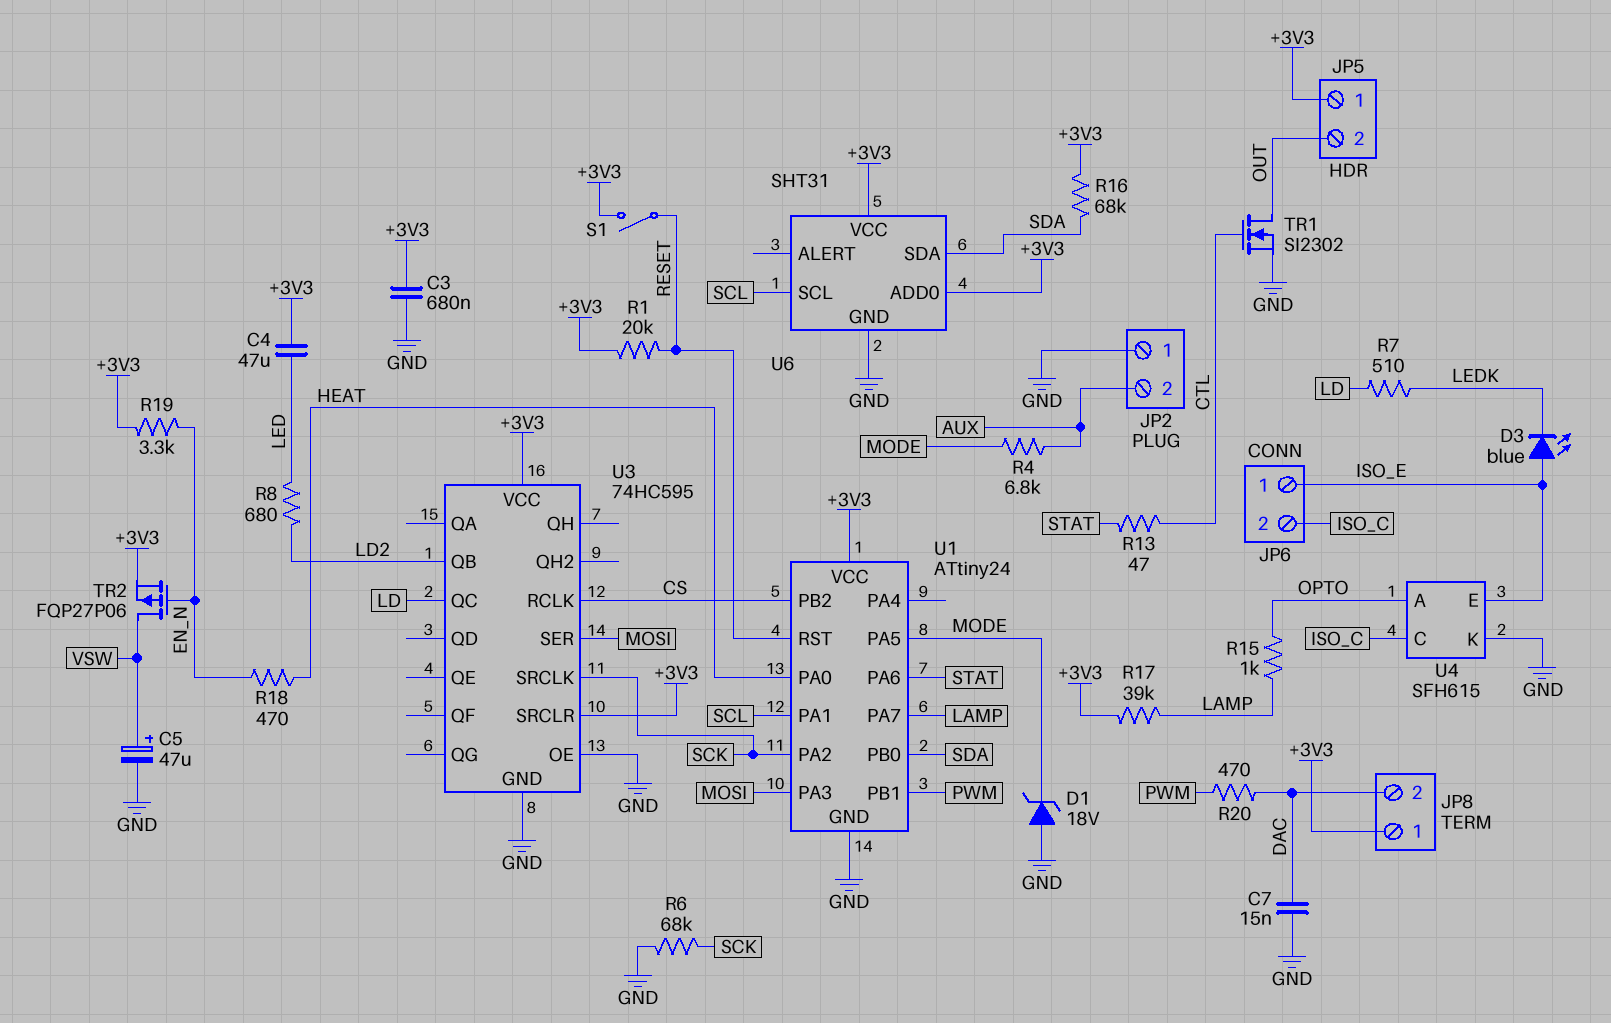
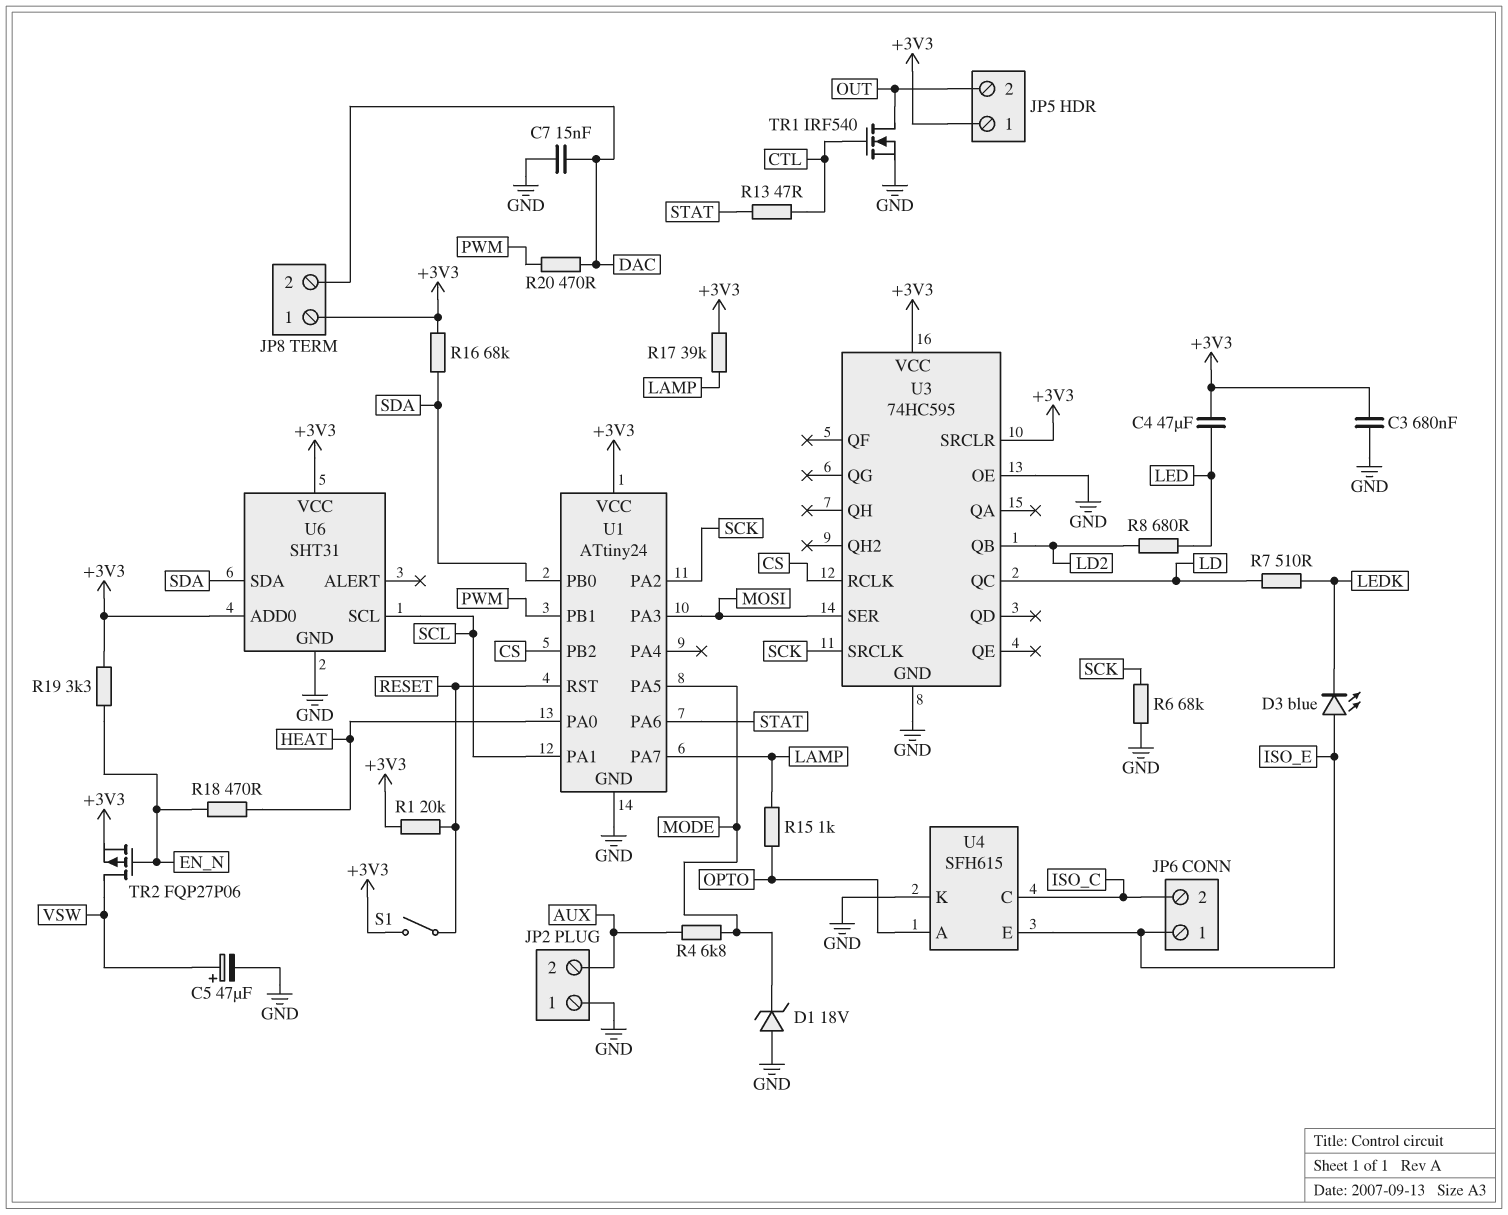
TR1: NMOS SI2302 (G CTL, D OUT, S GND) -> NMOS IRF540 (G CTL, D OUT, S GND)

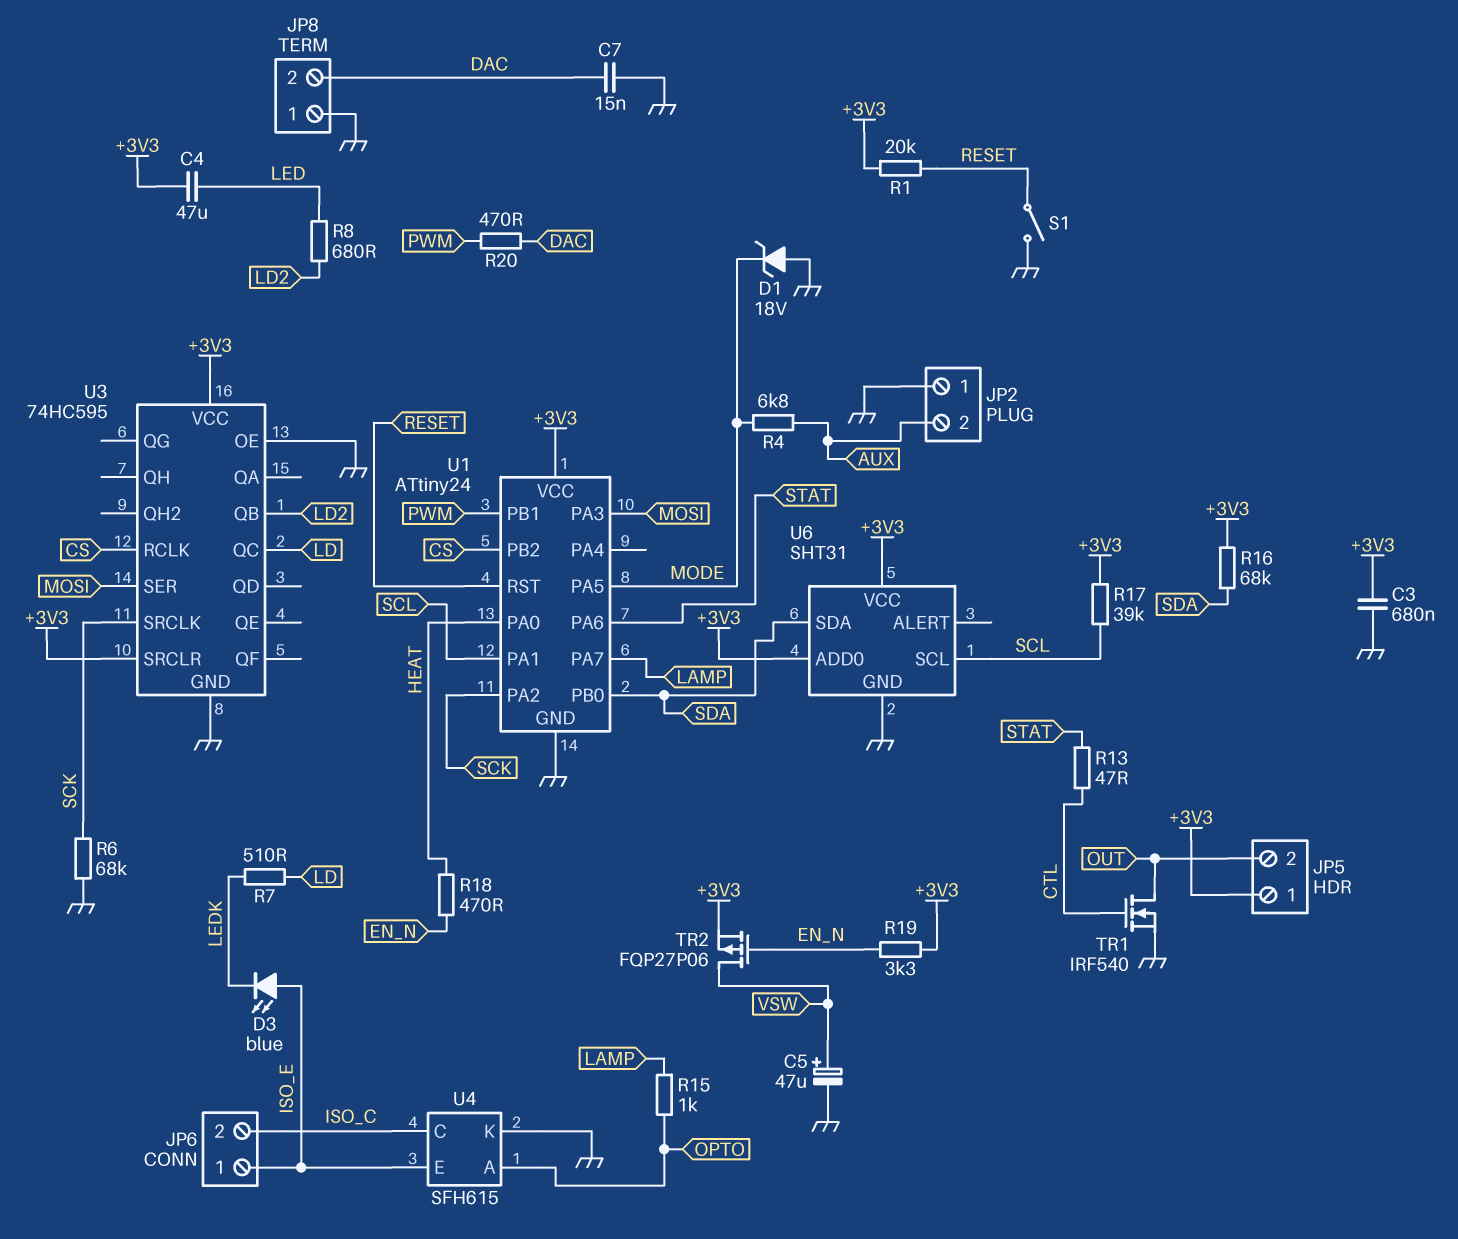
JP8 pin 1: +3V3 -> GND
R17: 39k (+3V3, LAMP) -> 39k (+3V3, SCL)
S1: switch (+3V3, RESET) -> switch (GND, RESET)

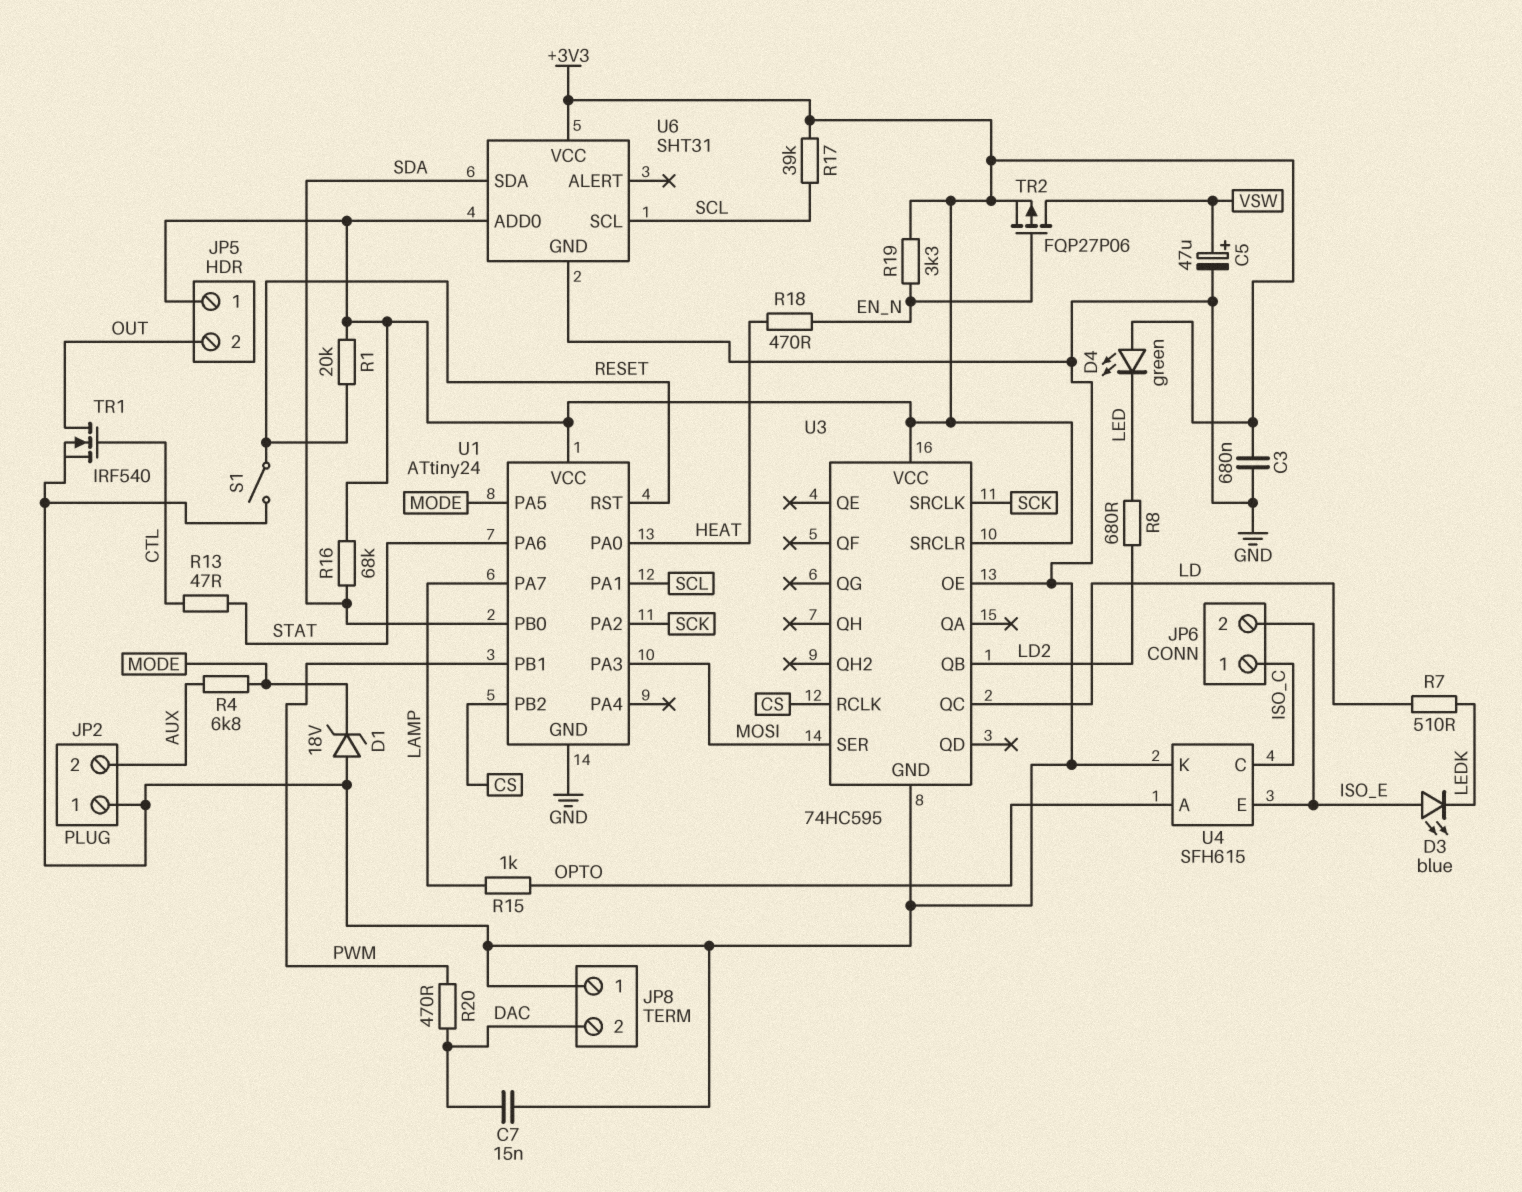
C4: 47uF (+3V3, LED) -> none
D4: none -> LED green (A +3V3, K LED)
JP6 pin 1: ISO_E -> ISO_C
JP6 pin 2: ISO_C -> ISO_E
R6: 68k (GND, SCK) -> none

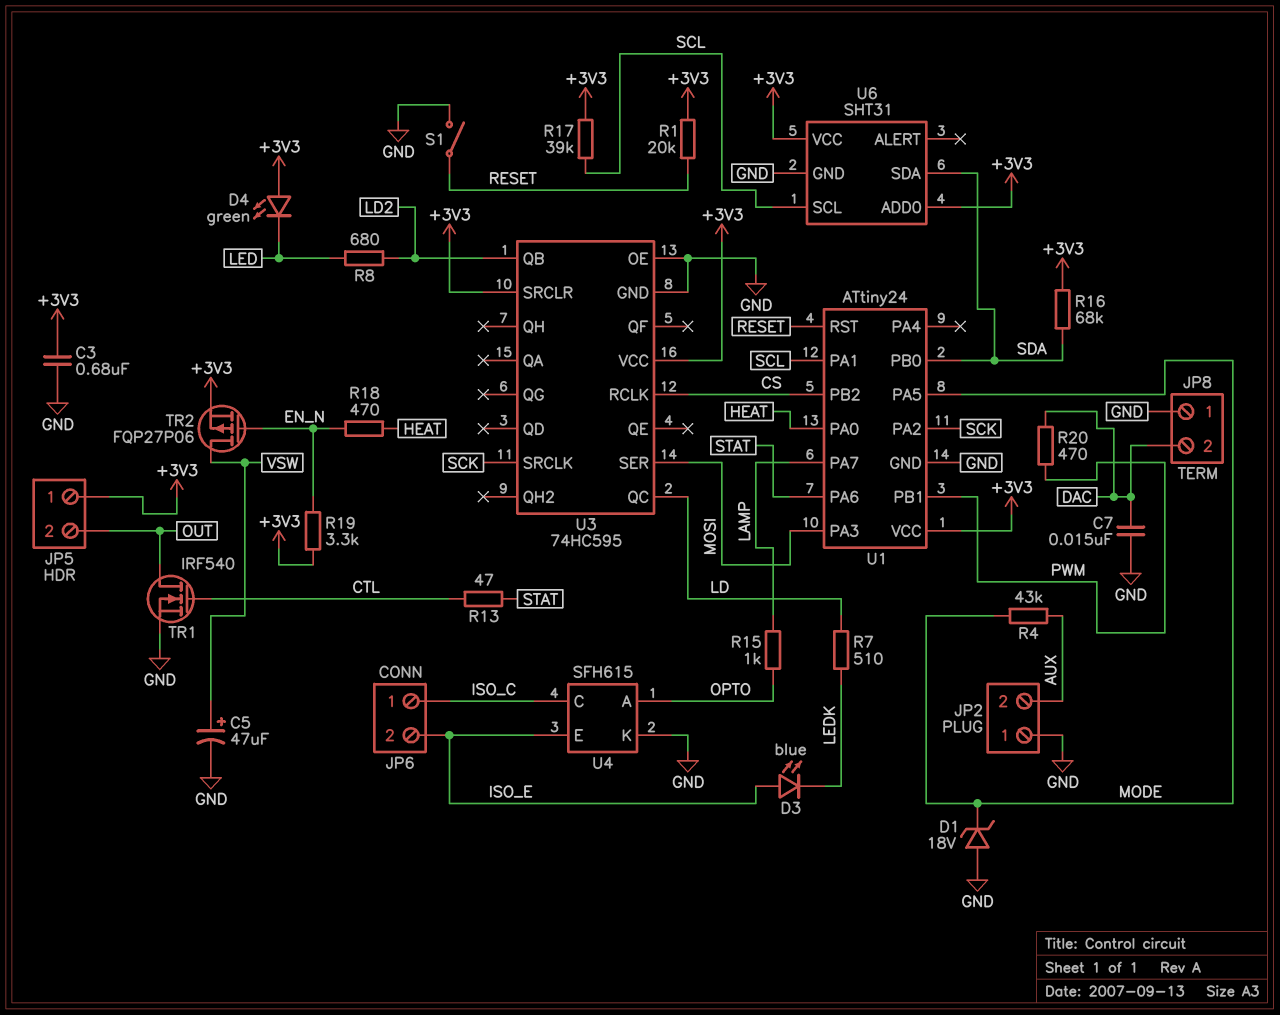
R4: 6.8k (AUX, MODE) -> 43k (AUX, MODE)

